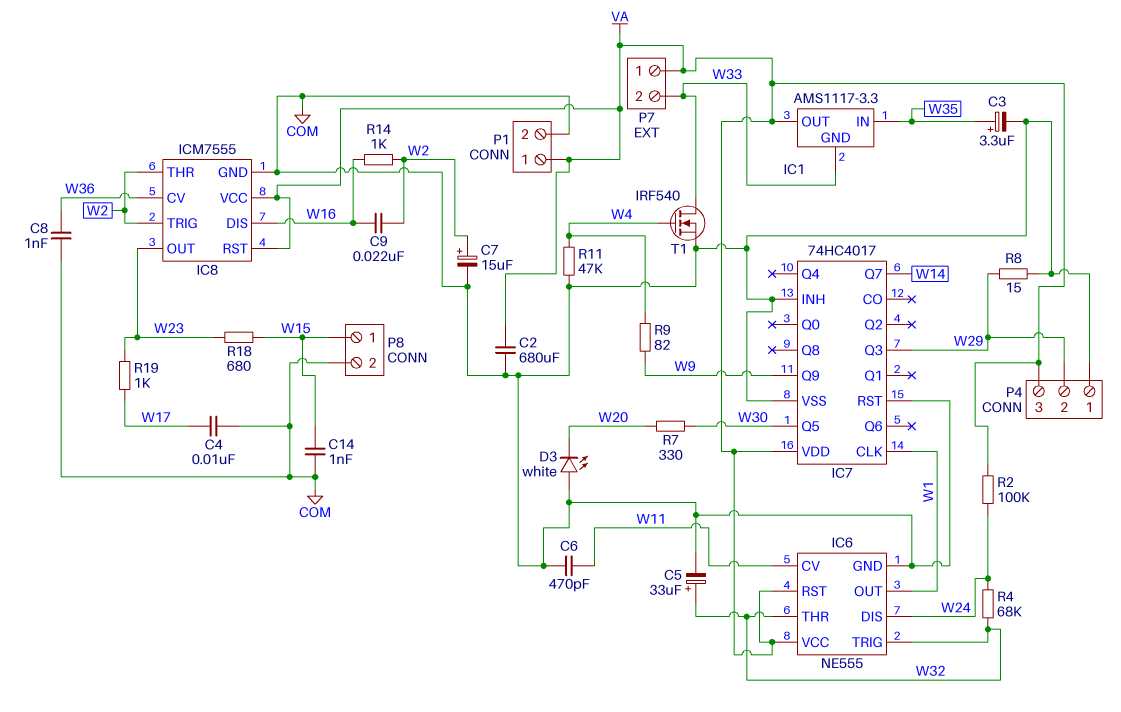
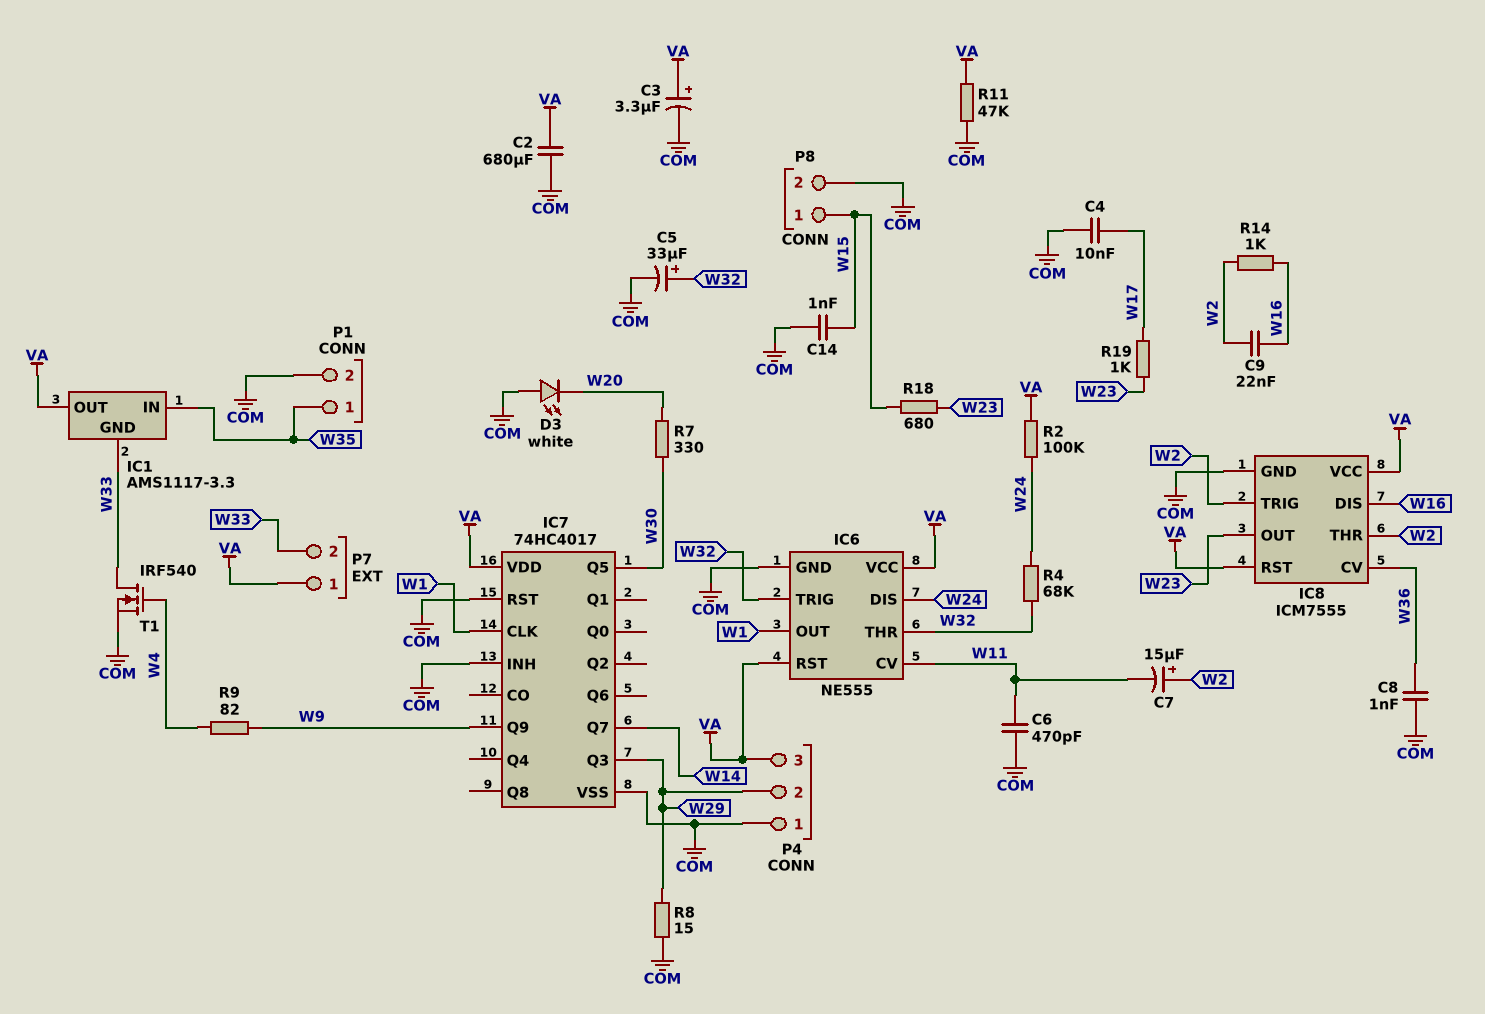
C3: 3.3uF (plus W35, minus COM) -> 3.3uF (plus VA, minus COM)
C7: 15uF (plus W2, minus COM) -> 15uF (plus W2, minus W11)
P1 pin 1: VA -> W35
R11: 47k (COM, W4) -> 47k (COM, VA)

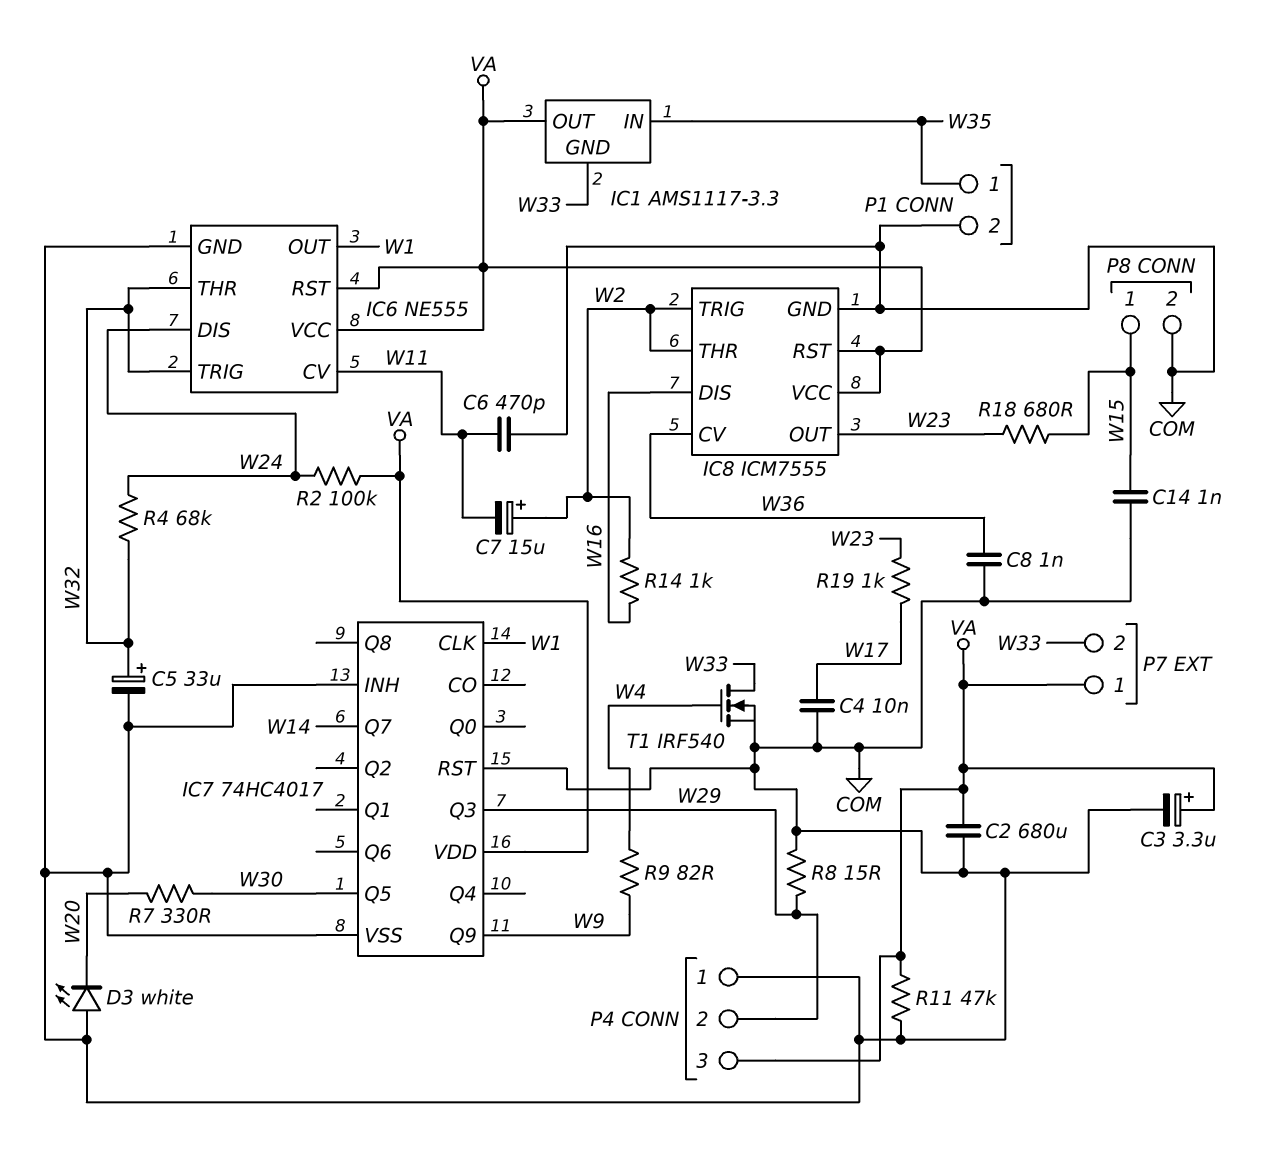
C9: 22nF (W2, W16) -> none

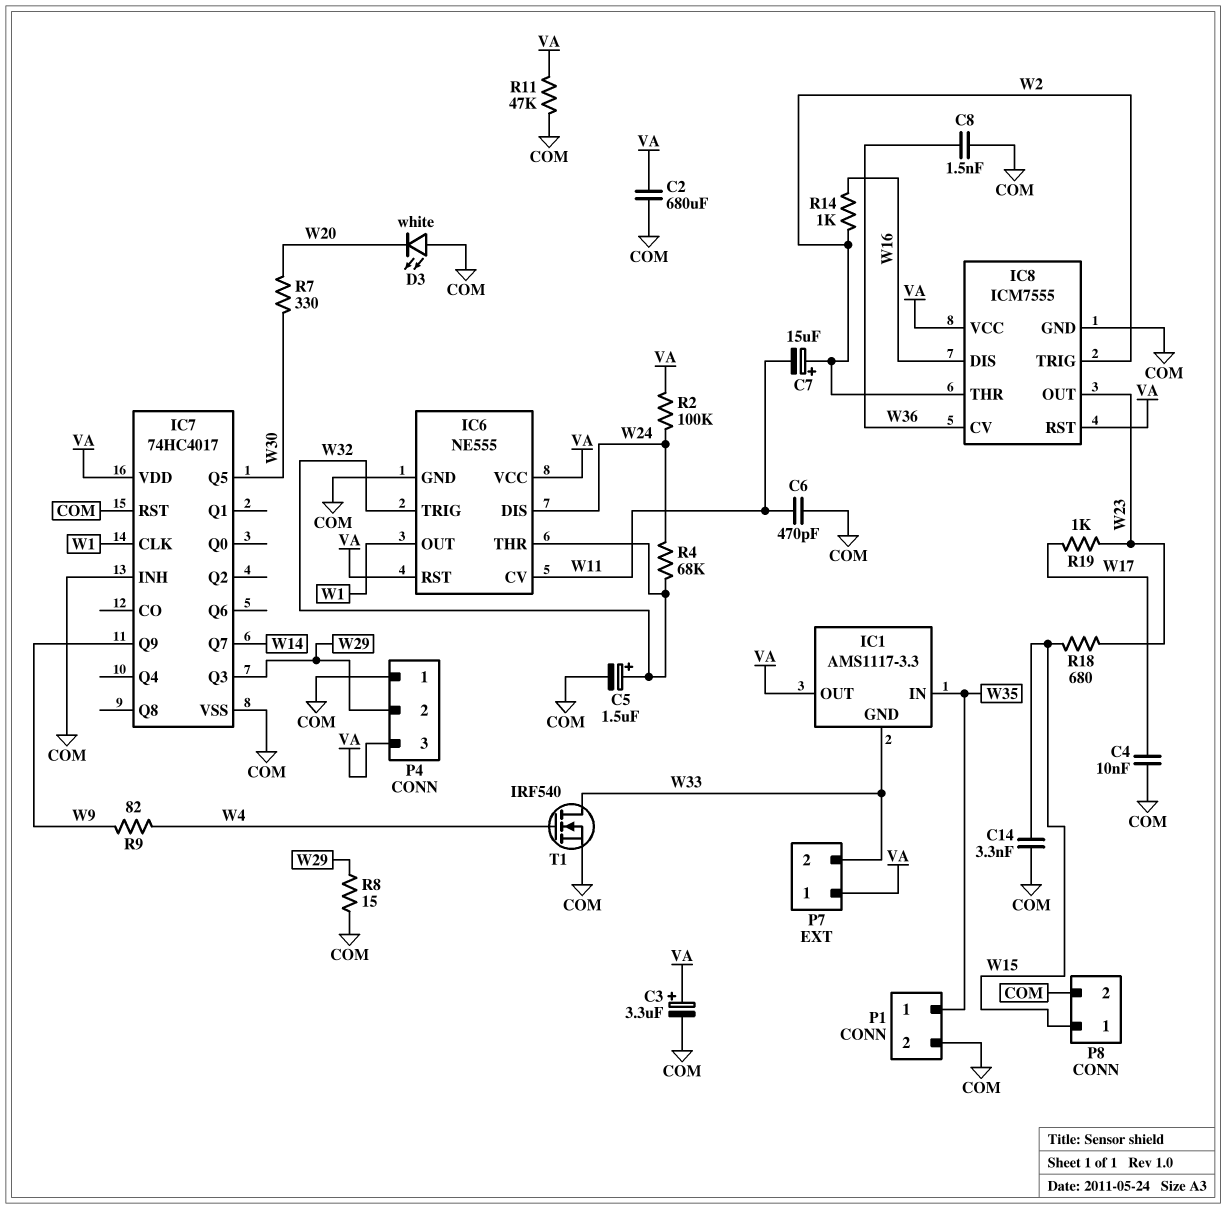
C5: 33uF (plus W32, minus COM) -> 1.5uF (plus W32, minus COM)
C8: 1nF (COM, W36) -> 1.5nF (COM, W36)
C14: 1nF (COM, W15) -> 3.3nF (COM, W15)

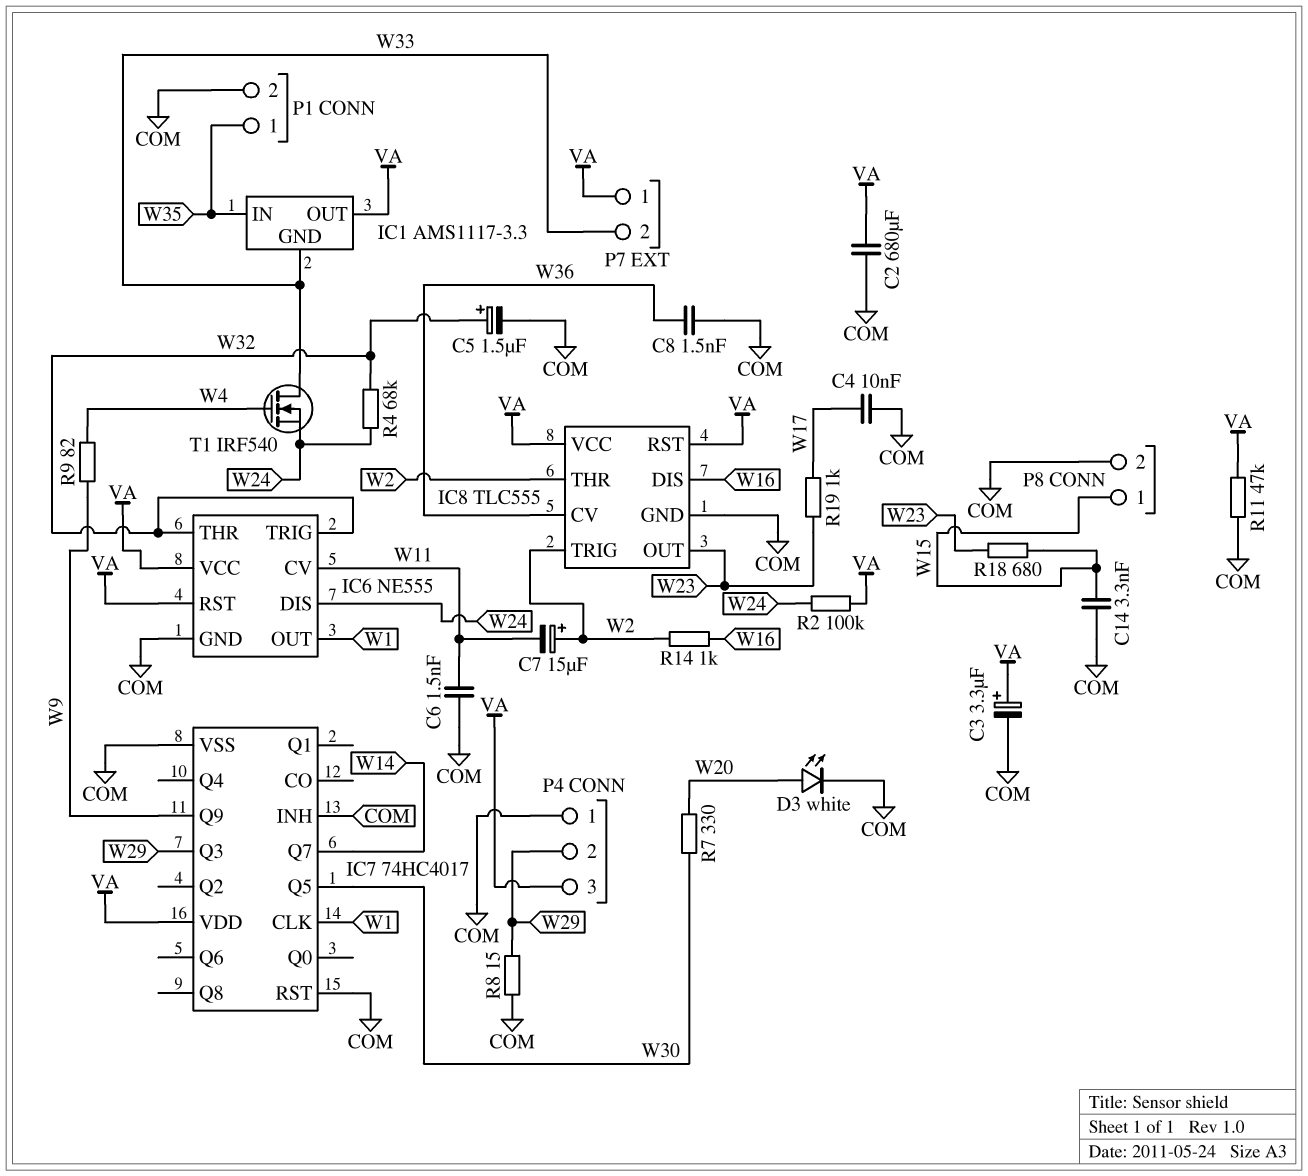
C6: 470pF (COM, W11) -> 1.5nF (COM, W11)
D3: LED white (A COM, K W20) -> LED white (A W20, K COM)
IC8: ICM7555 -> TLC555
T1: NMOS IRF540 (G W4, D W33, S COM) -> NMOS IRF540 (G W4, D W33, S W24)

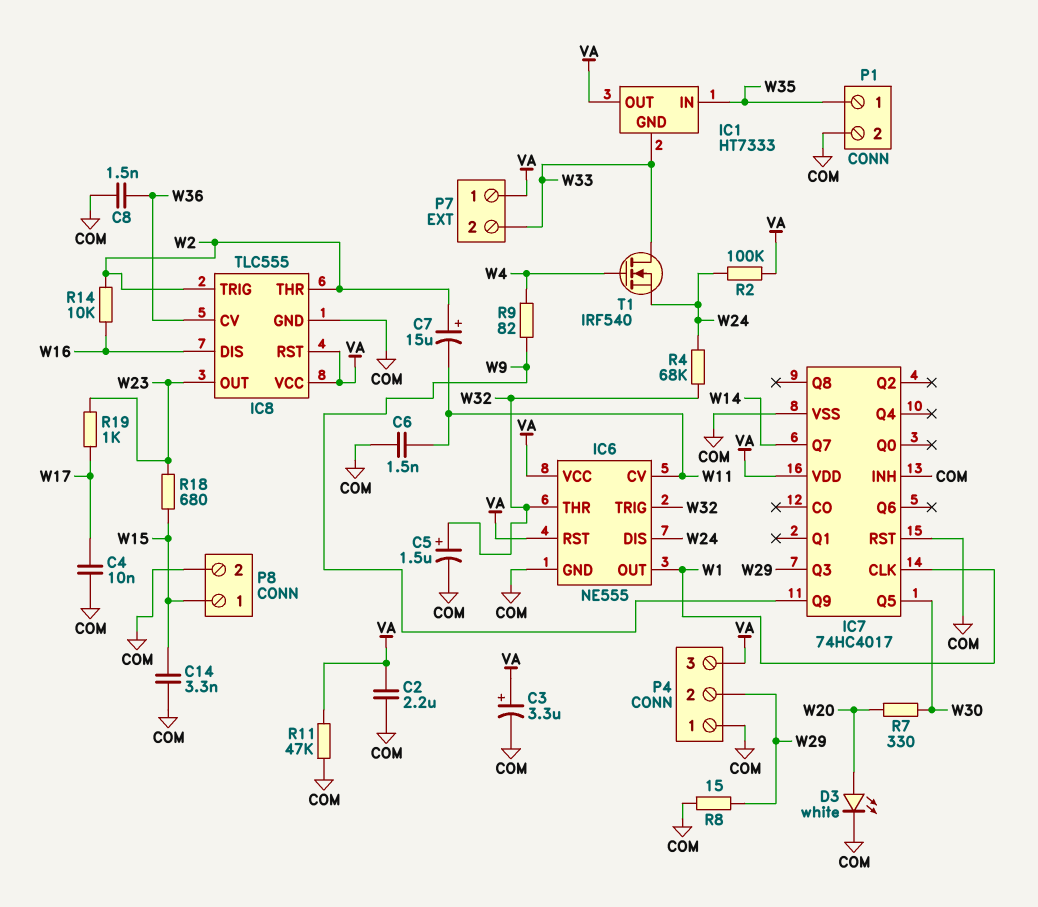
C2: 680uF (COM, VA) -> 2.2uF (COM, VA)
IC1: AMS1117-3.3 -> HT7333
R14: 1k (W2, W16) -> 10k (W2, W16)

